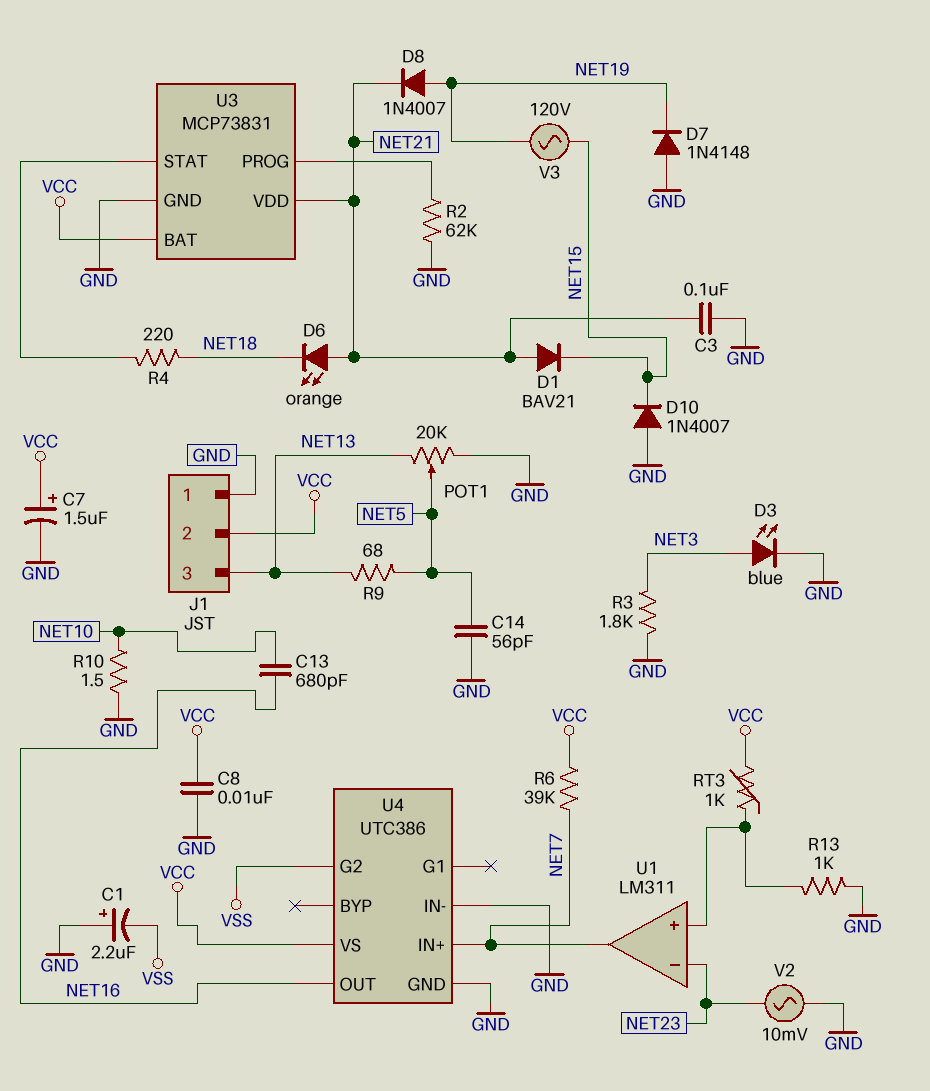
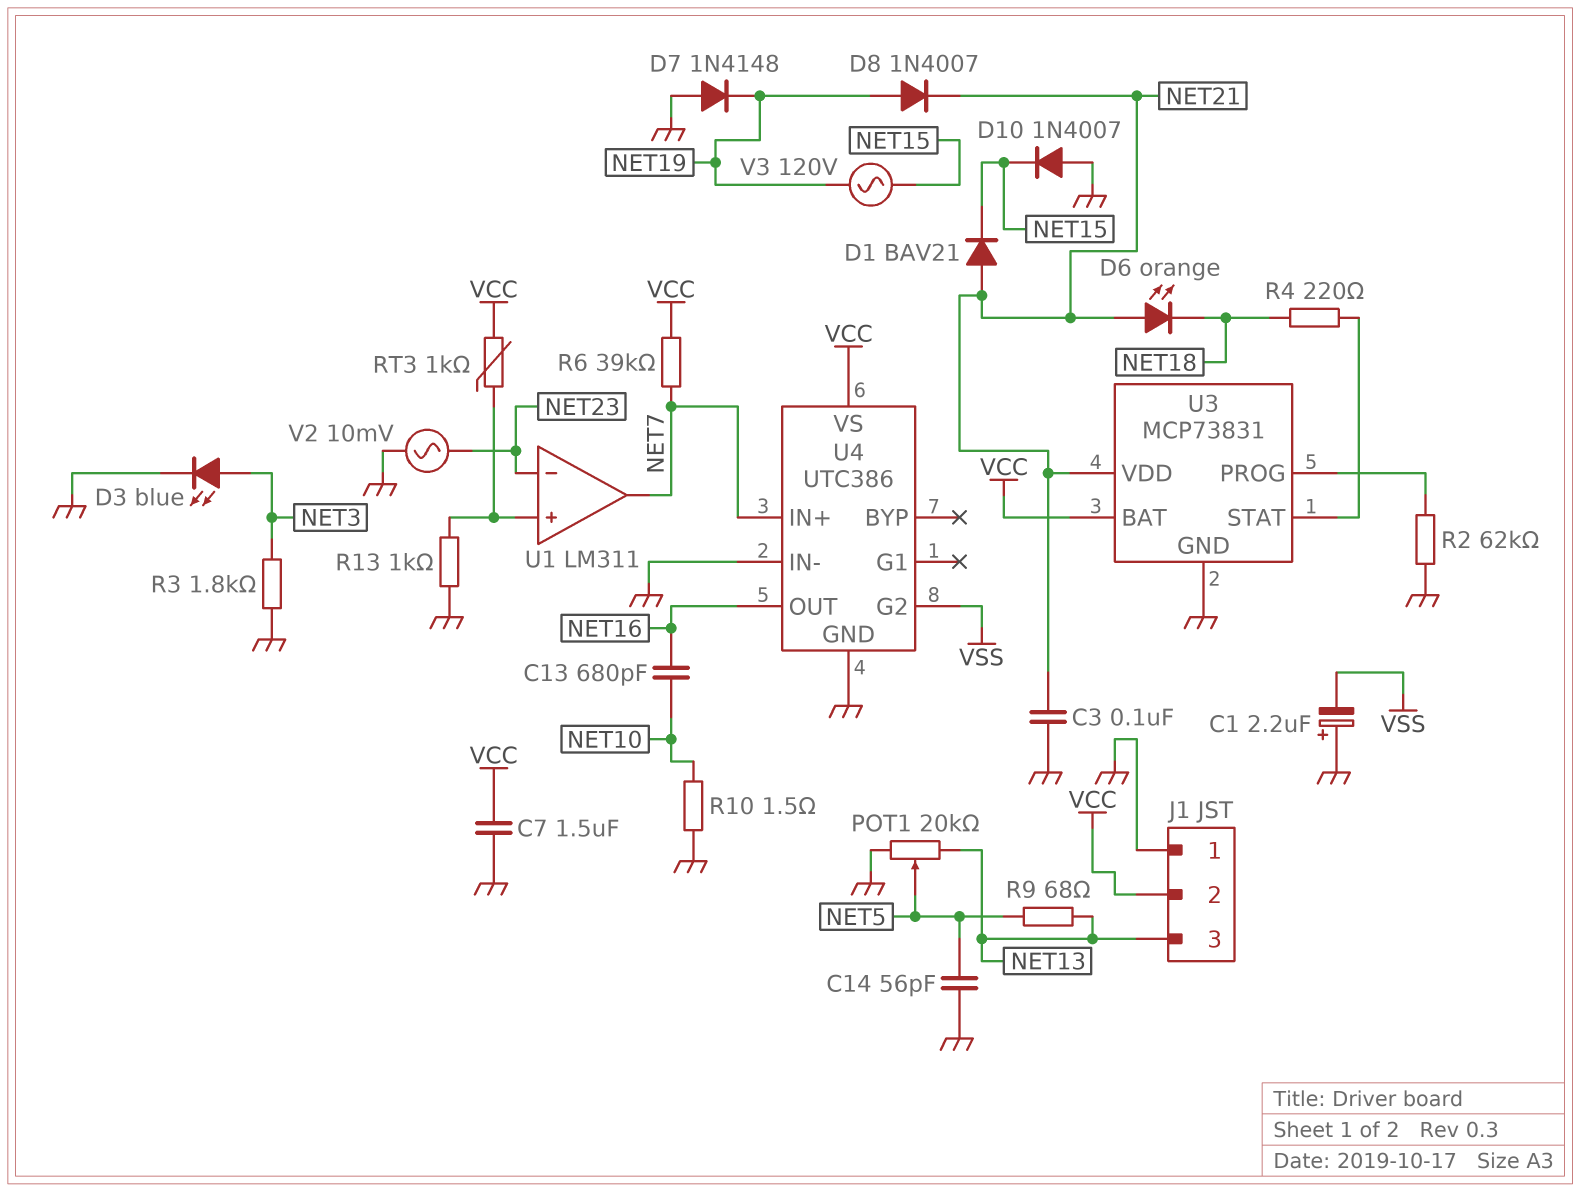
C7: 1.5uF (plus VCC, minus GND) -> 1.5uF (GND, VCC)
C8: 10nF (GND, VCC) -> none

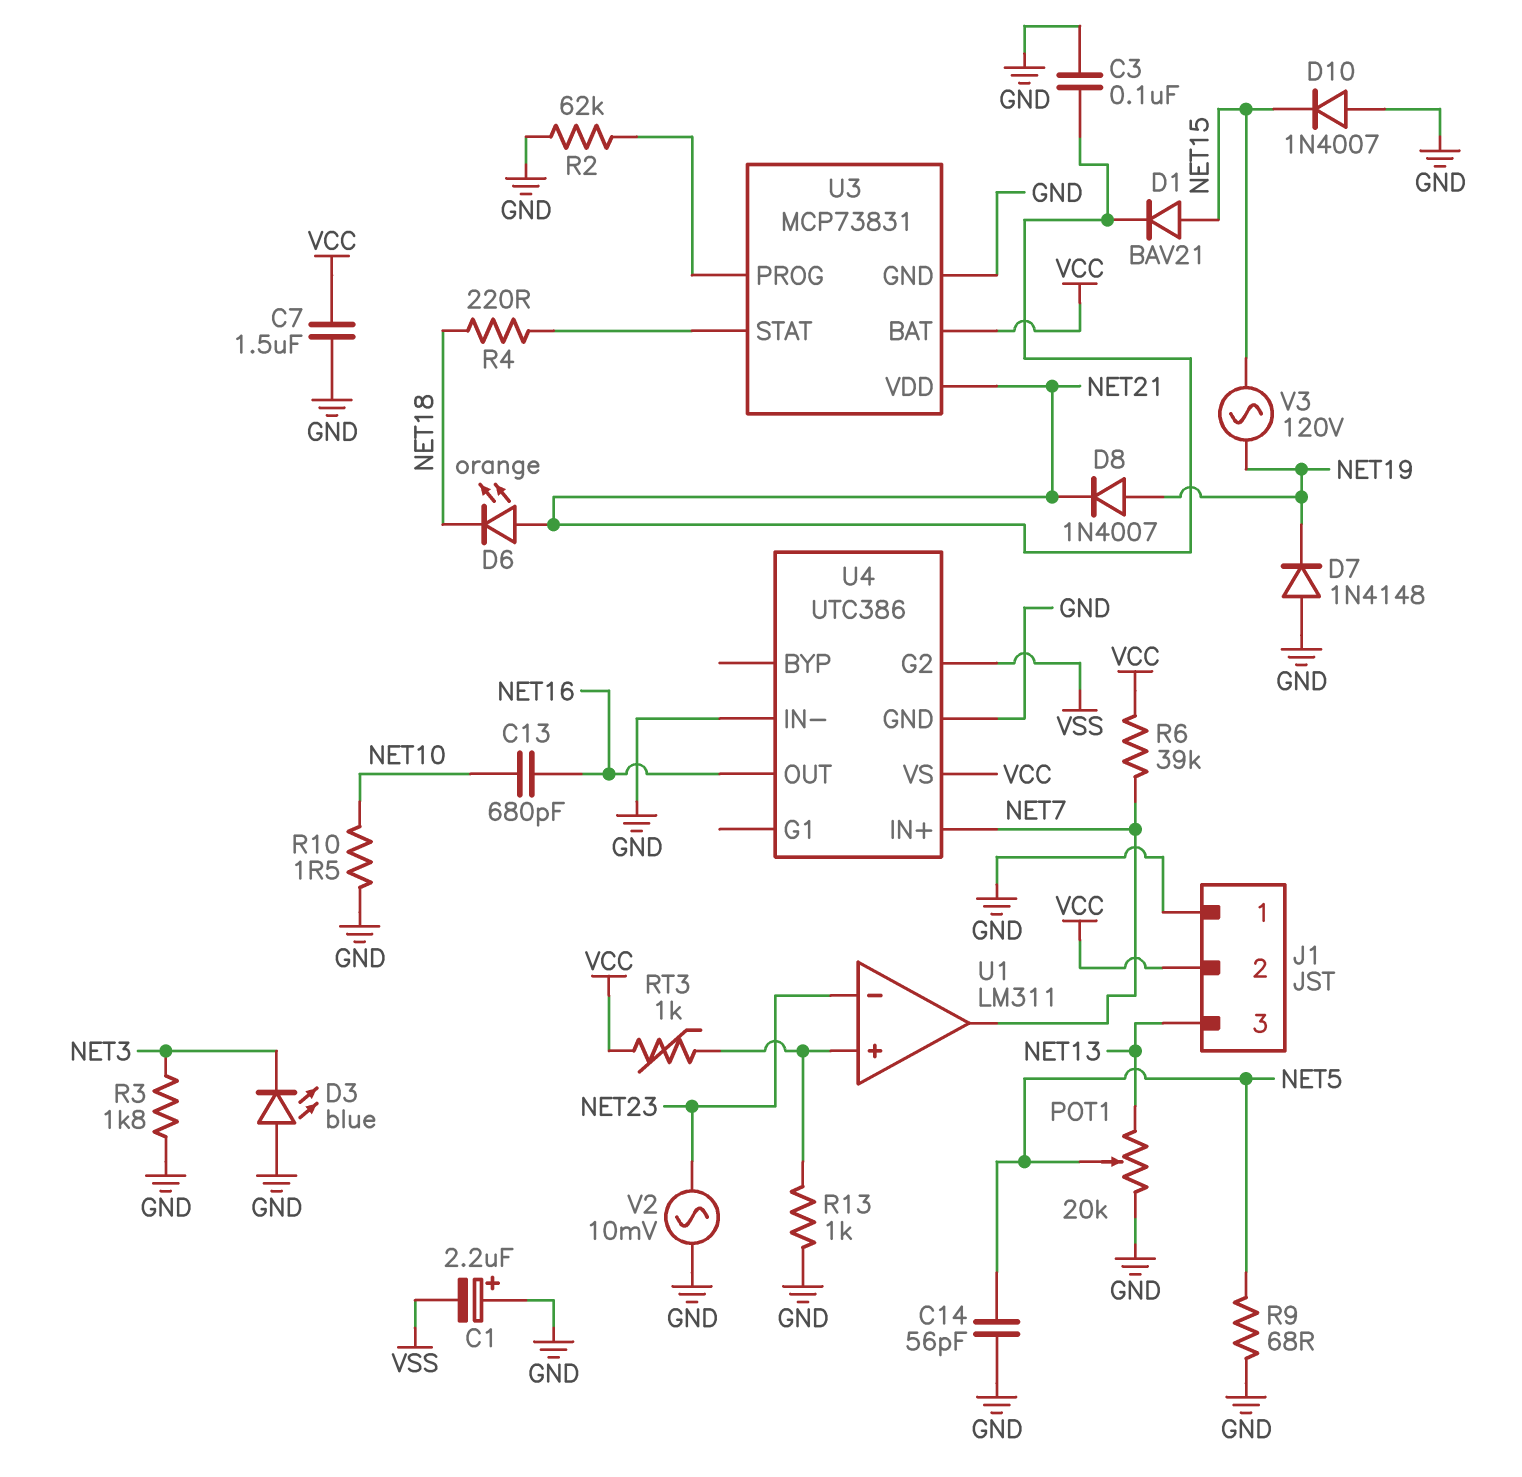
D1: diode BAV21 (A NET21, K NET15) -> diode BAV21 (A NET15, K NET21)
D3: LED blue (A NET3, K GND) -> LED blue (A GND, K NET3)
R9: 68 (NET5, NET13) -> 68 (GND, NET5)

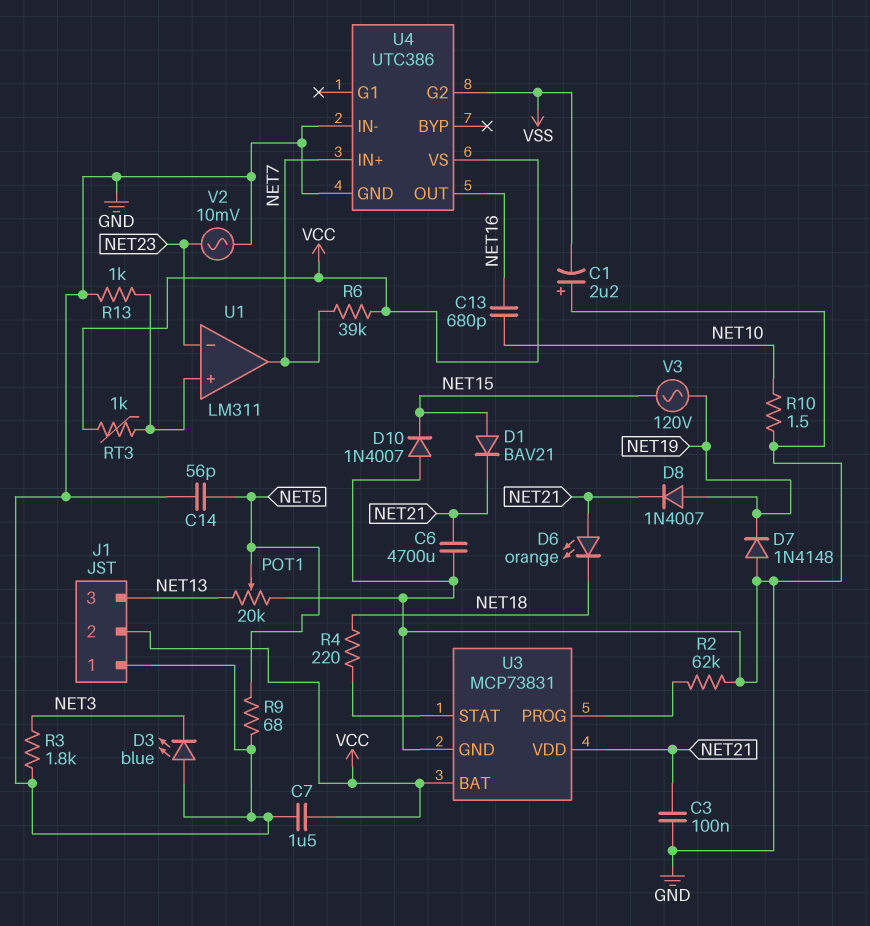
C6: none -> 4700uF (GND, NET21)

